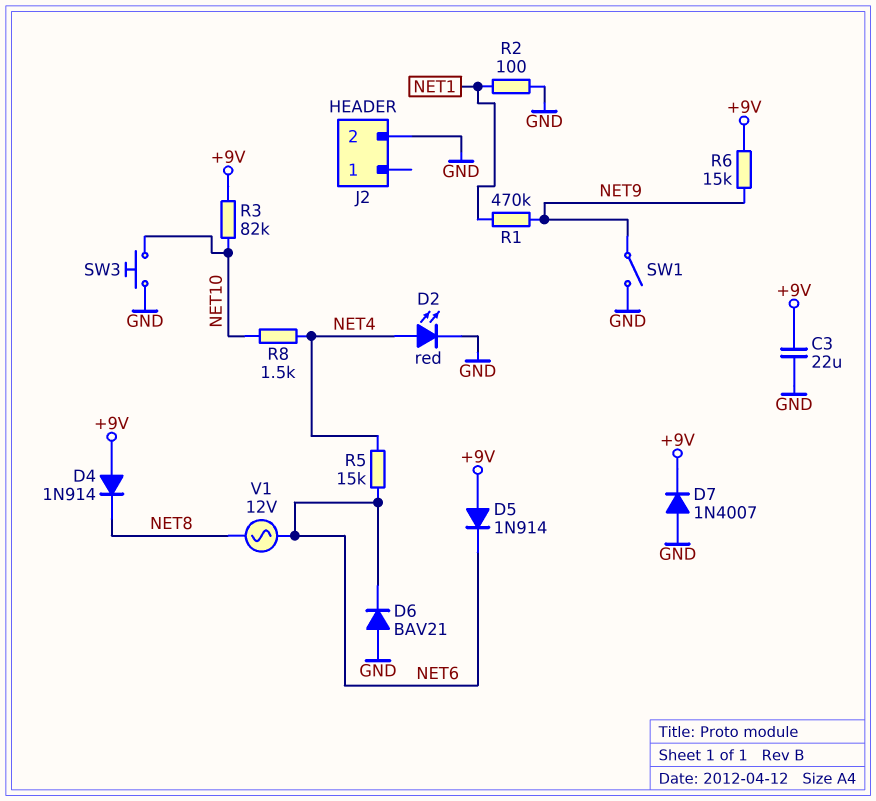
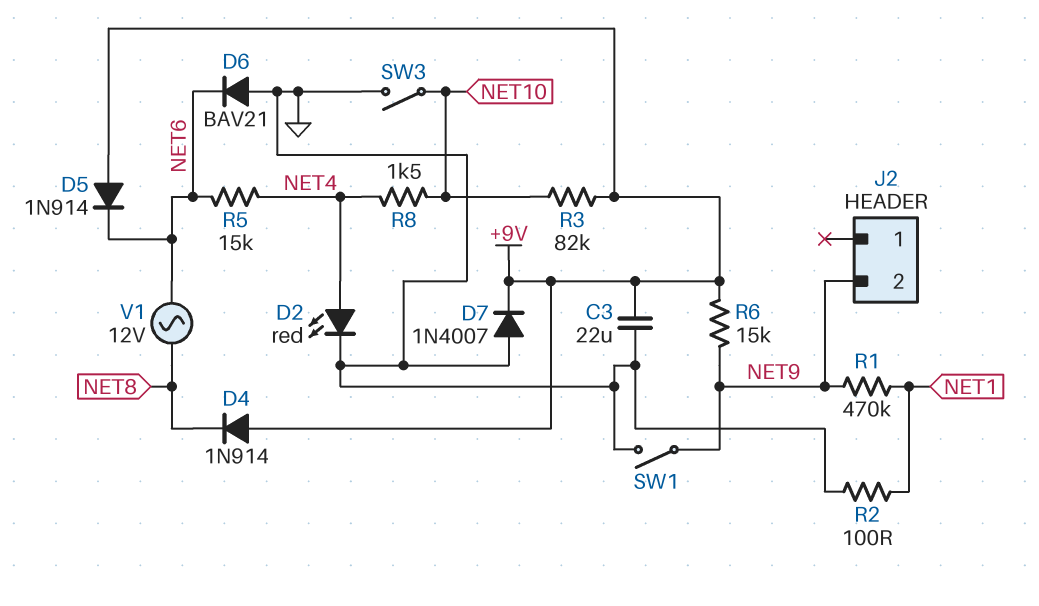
J2 pin 2: GND -> NET9
SW3: button (GND, NET10) -> switch (GND, NET10)

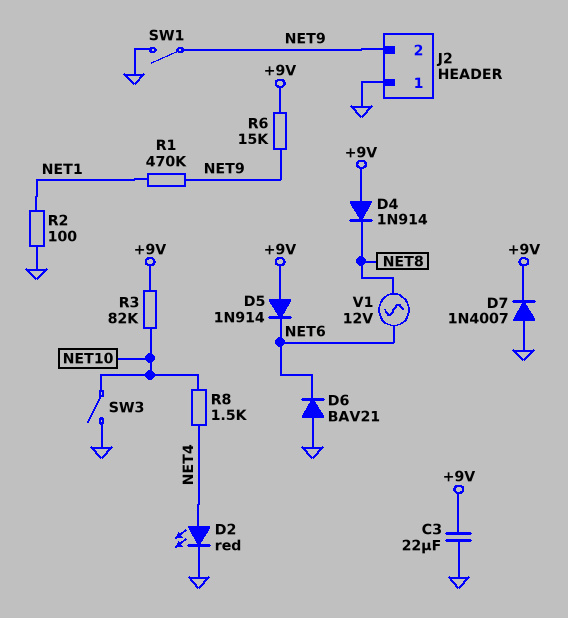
J2 pin 1: none -> GND
R5: 15k (NET4, NET6) -> none

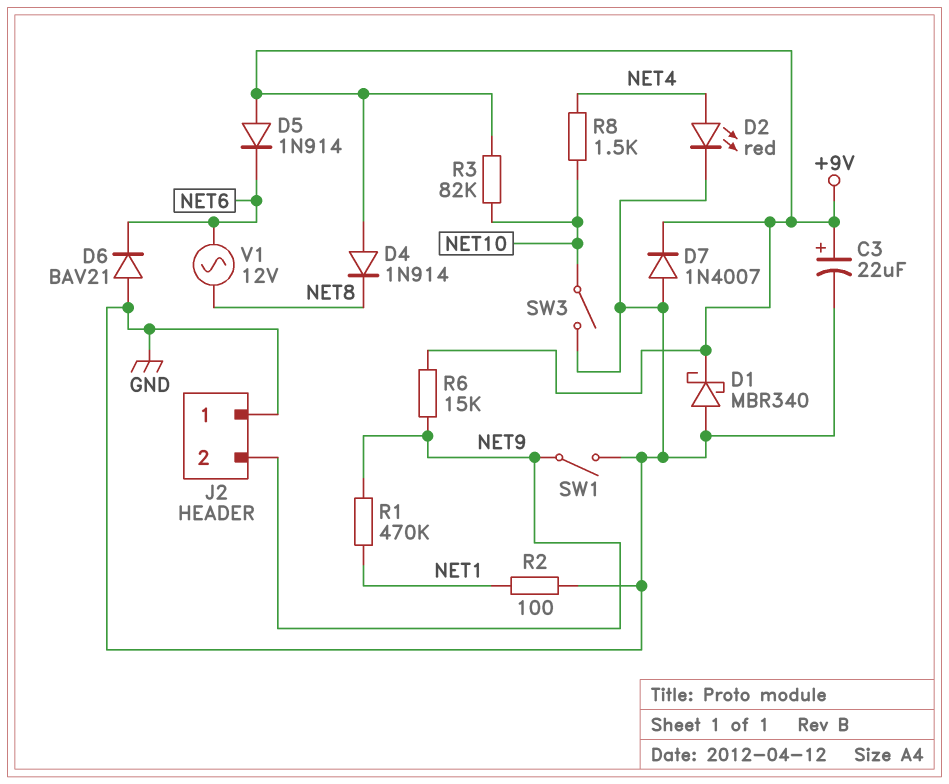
C3: 22uF (+9V, GND) -> 22uF (plus +9V, minus GND)
D1: none -> schottky MBR340 (A GND, K +9V)

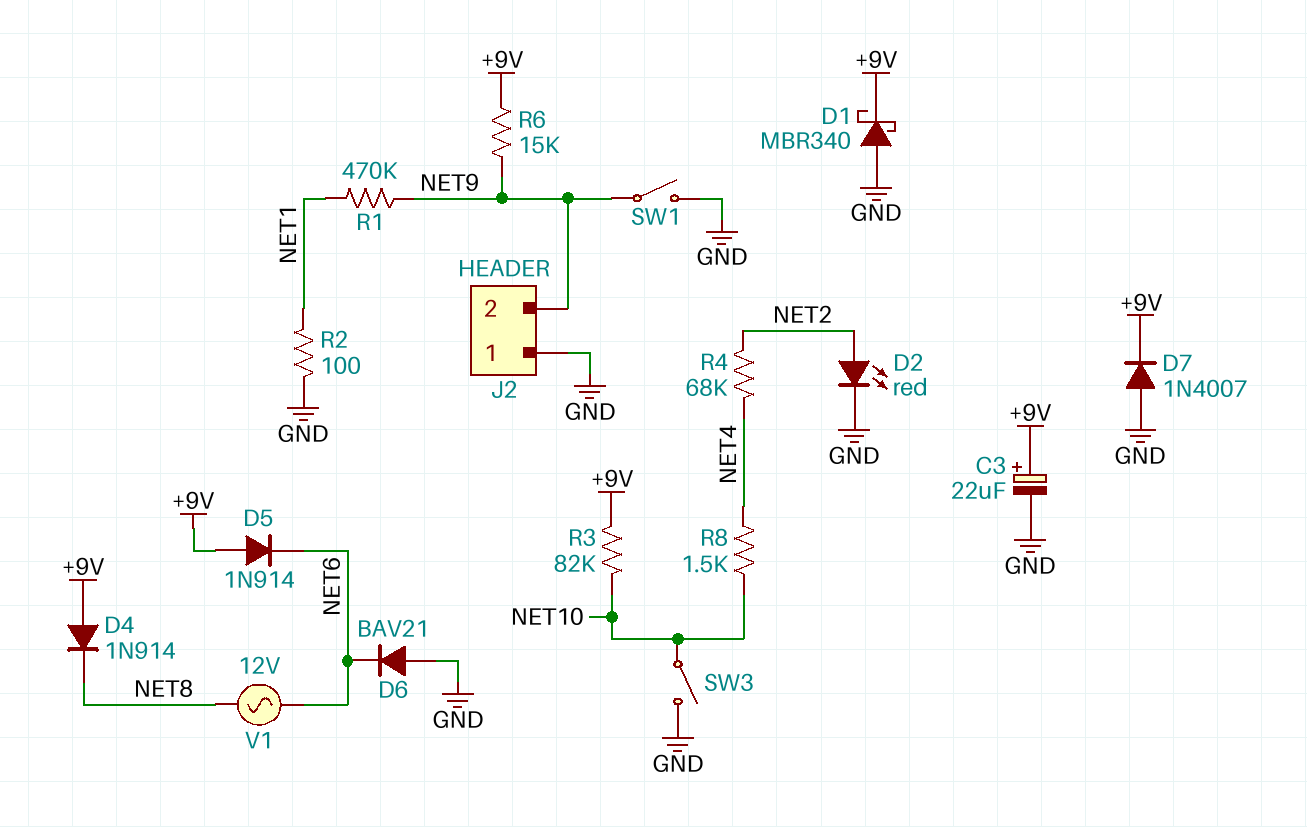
D2: LED red (A NET4, K GND) -> LED red (A NET2, K GND)
R4: none -> 68k (NET2, NET4)

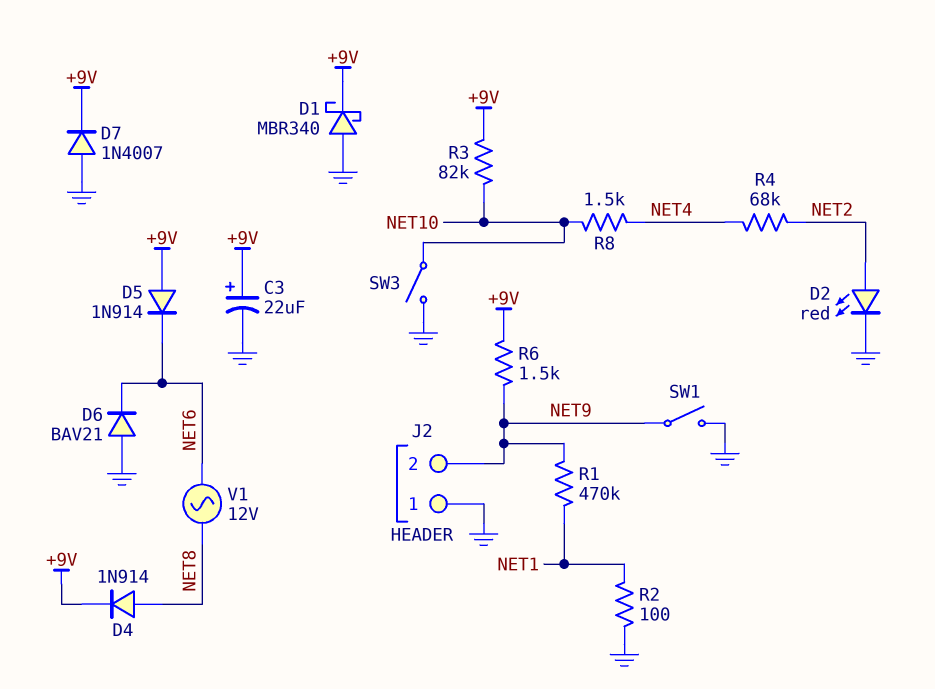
D4: diode 1N914 (A +9V, K NET8) -> diode 1N914 (A NET8, K +9V)
R6: 15k (+9V, NET9) -> 1.5k (+9V, NET9)

